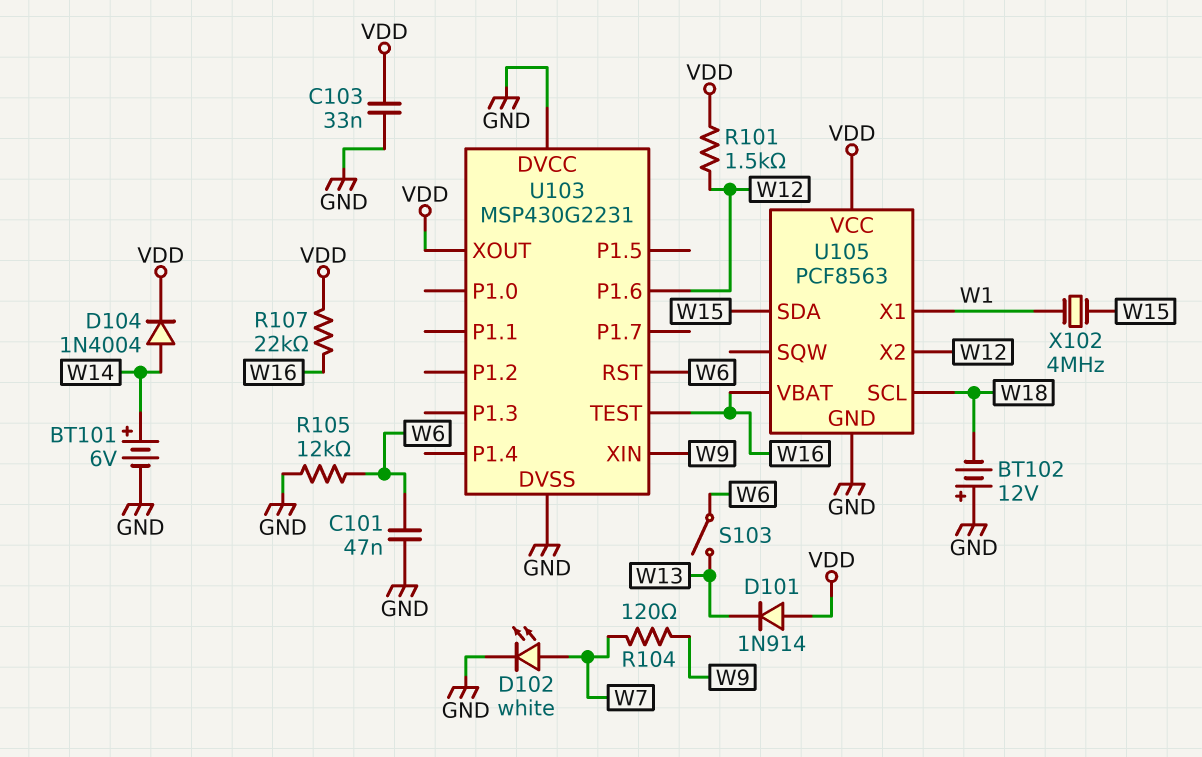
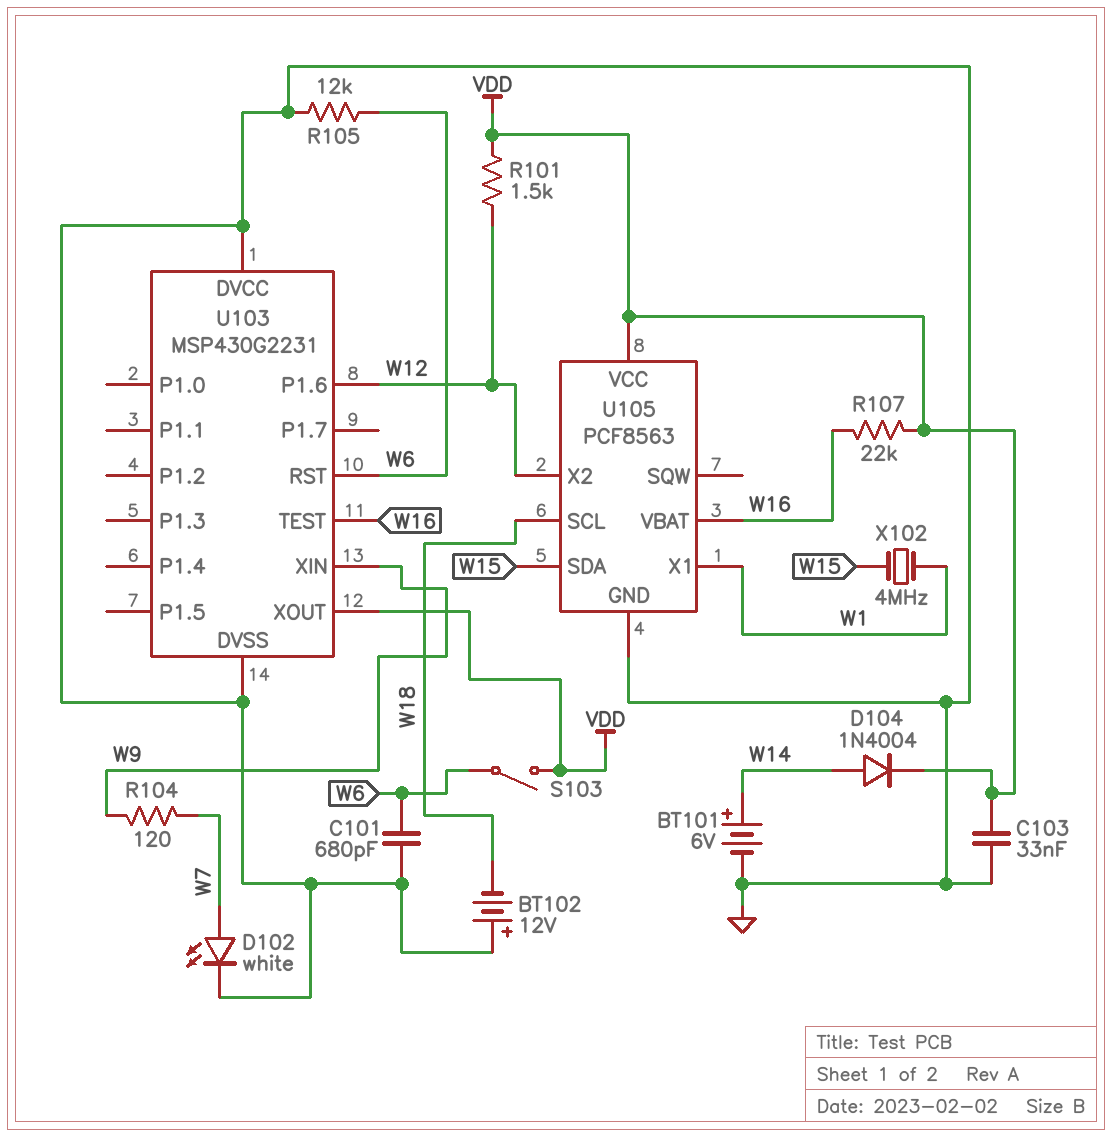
C101: 47nF (GND, W6) -> 680pF (GND, W6)
D101: diode 1N914 (A VDD, K W13) -> none
S103: switch (W6, W13) -> switch (VDD, W6)

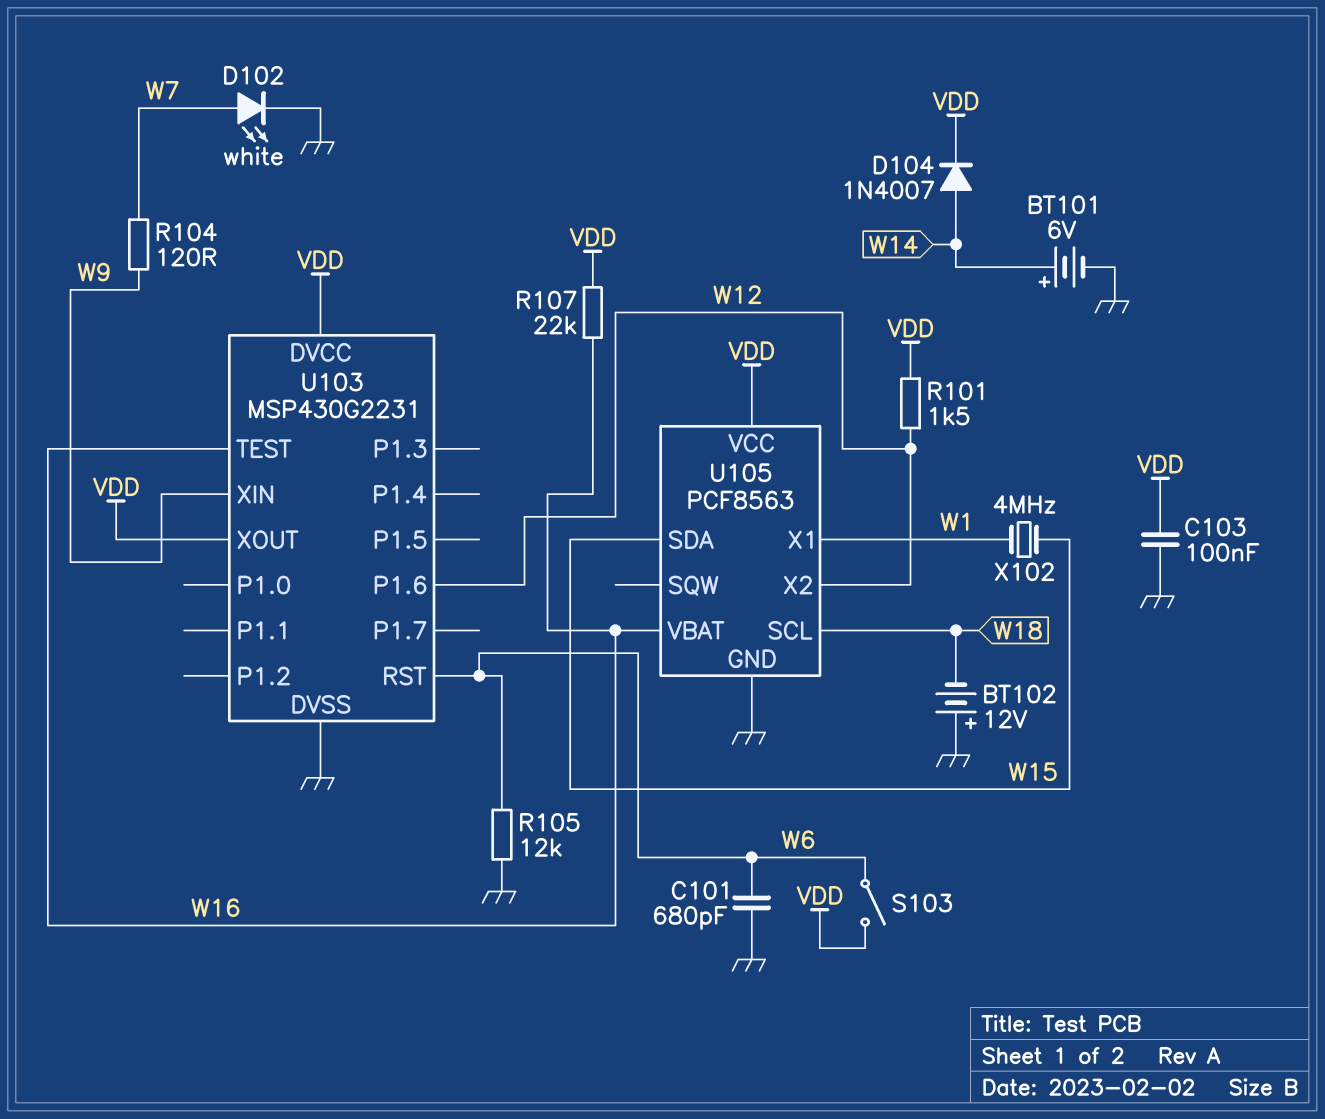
C103: 33nF (GND, VDD) -> 100nF (GND, VDD)
D104: diode 1N4004 (A W14, K VDD) -> diode 1N4007 (A W14, K VDD)
U103 pin DVCC: GND -> VDD

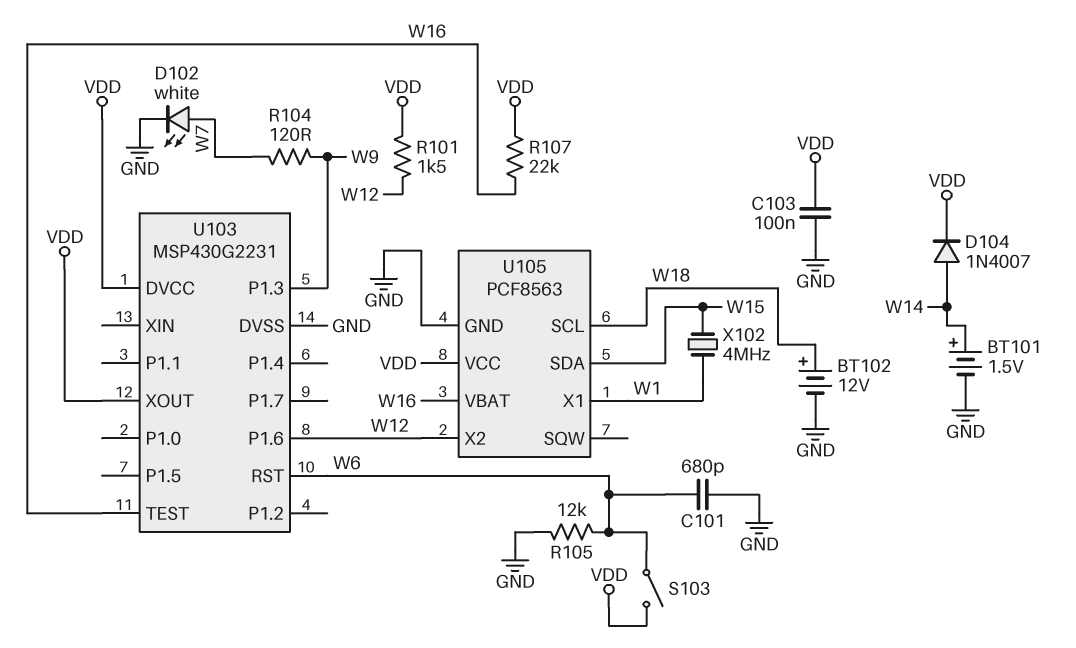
BT101: 6V (plus W14, minus GND) -> 1.5V (plus W14, minus GND)
BT102: 12V (plus GND, minus W18) -> 12V (plus W18, minus GND)
U103 pin P1.3: none -> W9
U103 pin XIN: W9 -> none

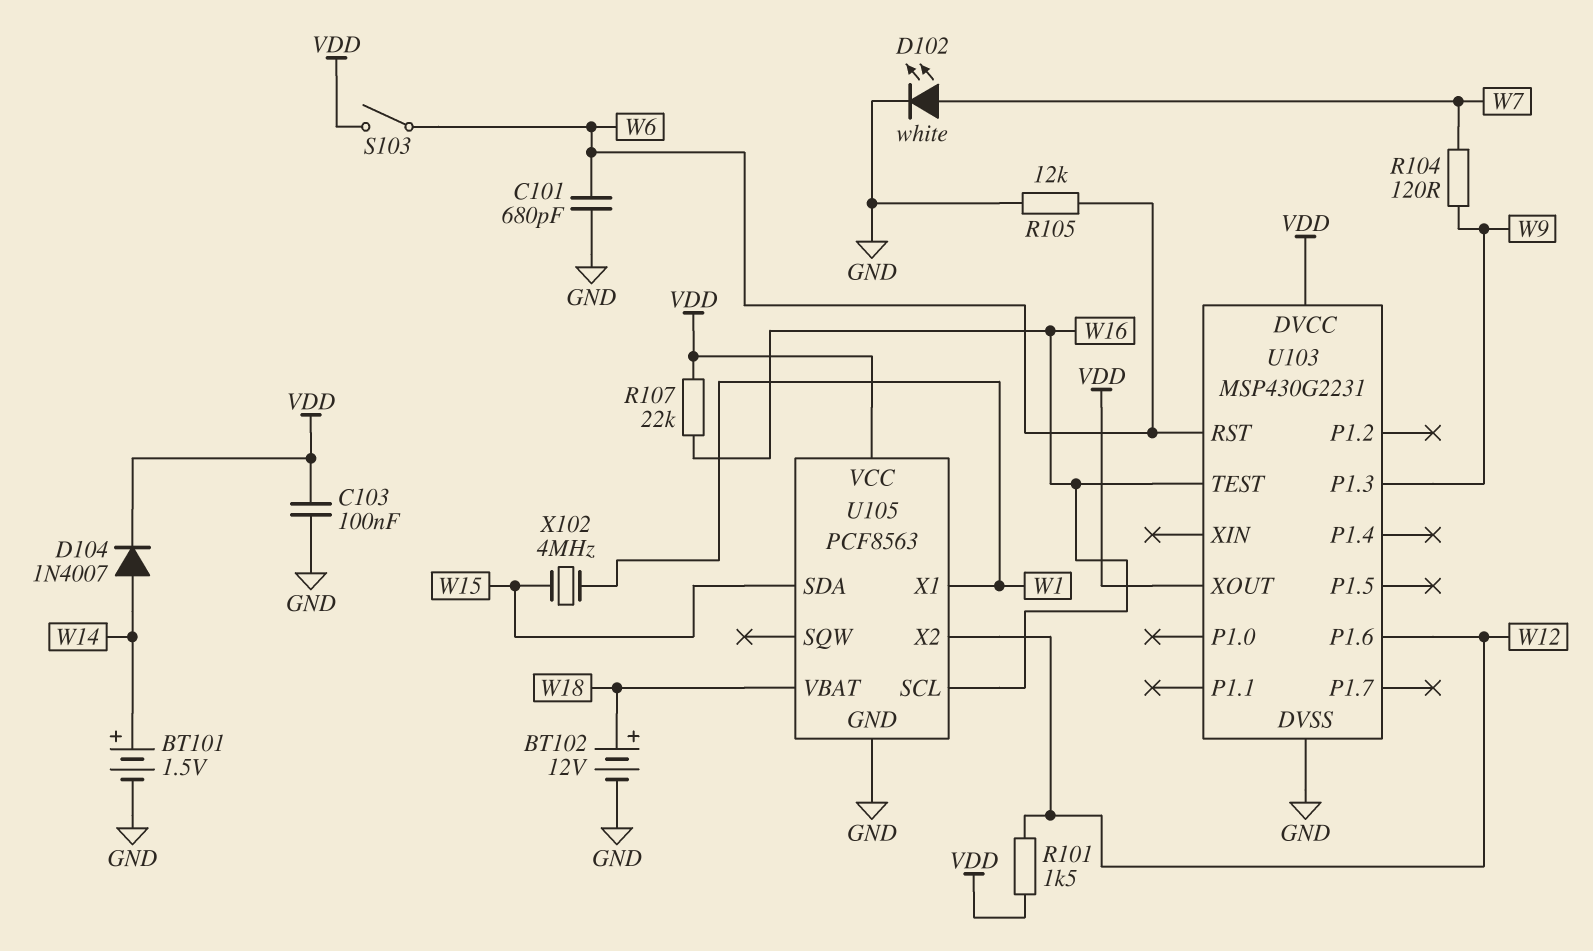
U105 pin SCL: W18 -> W16
U105 pin VBAT: W16 -> W18

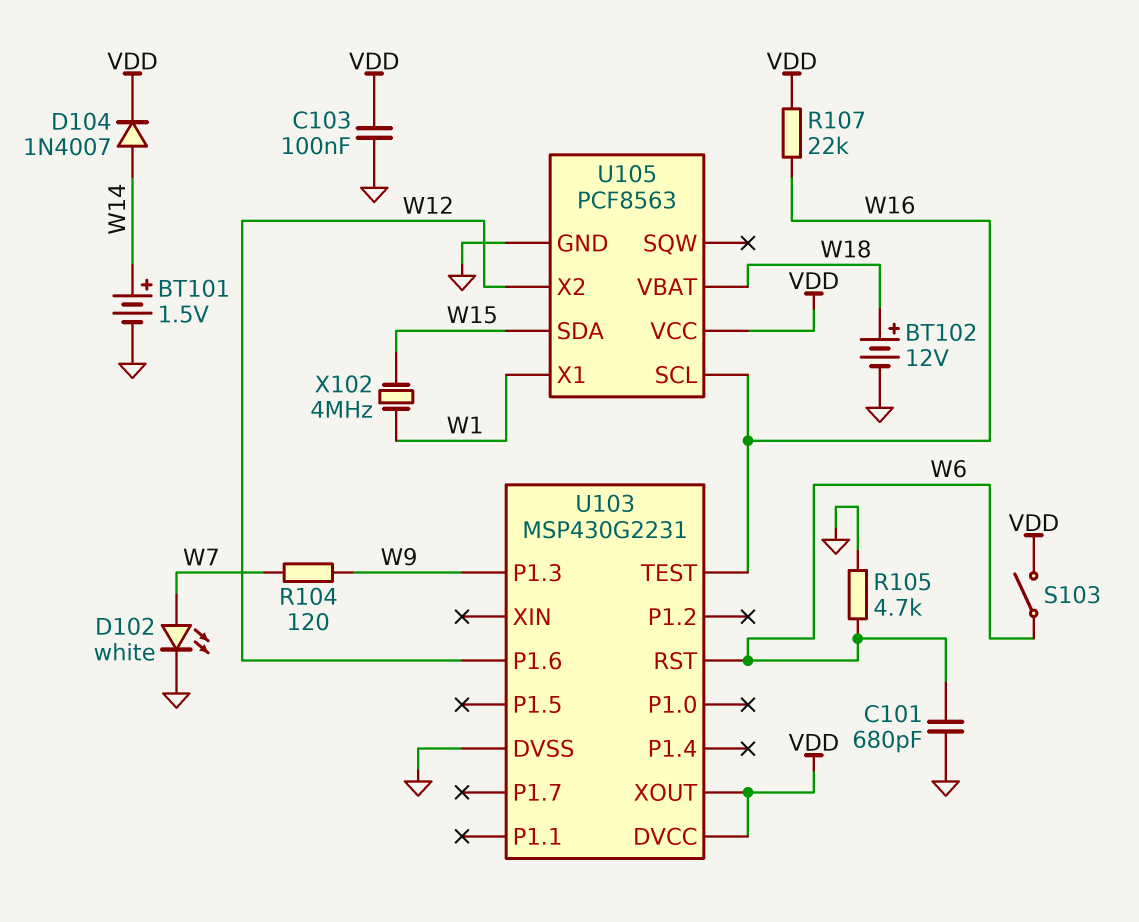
R101: 1.5k (VDD, W12) -> none
R105: 12k (GND, W6) -> 4.7k (GND, W6)

